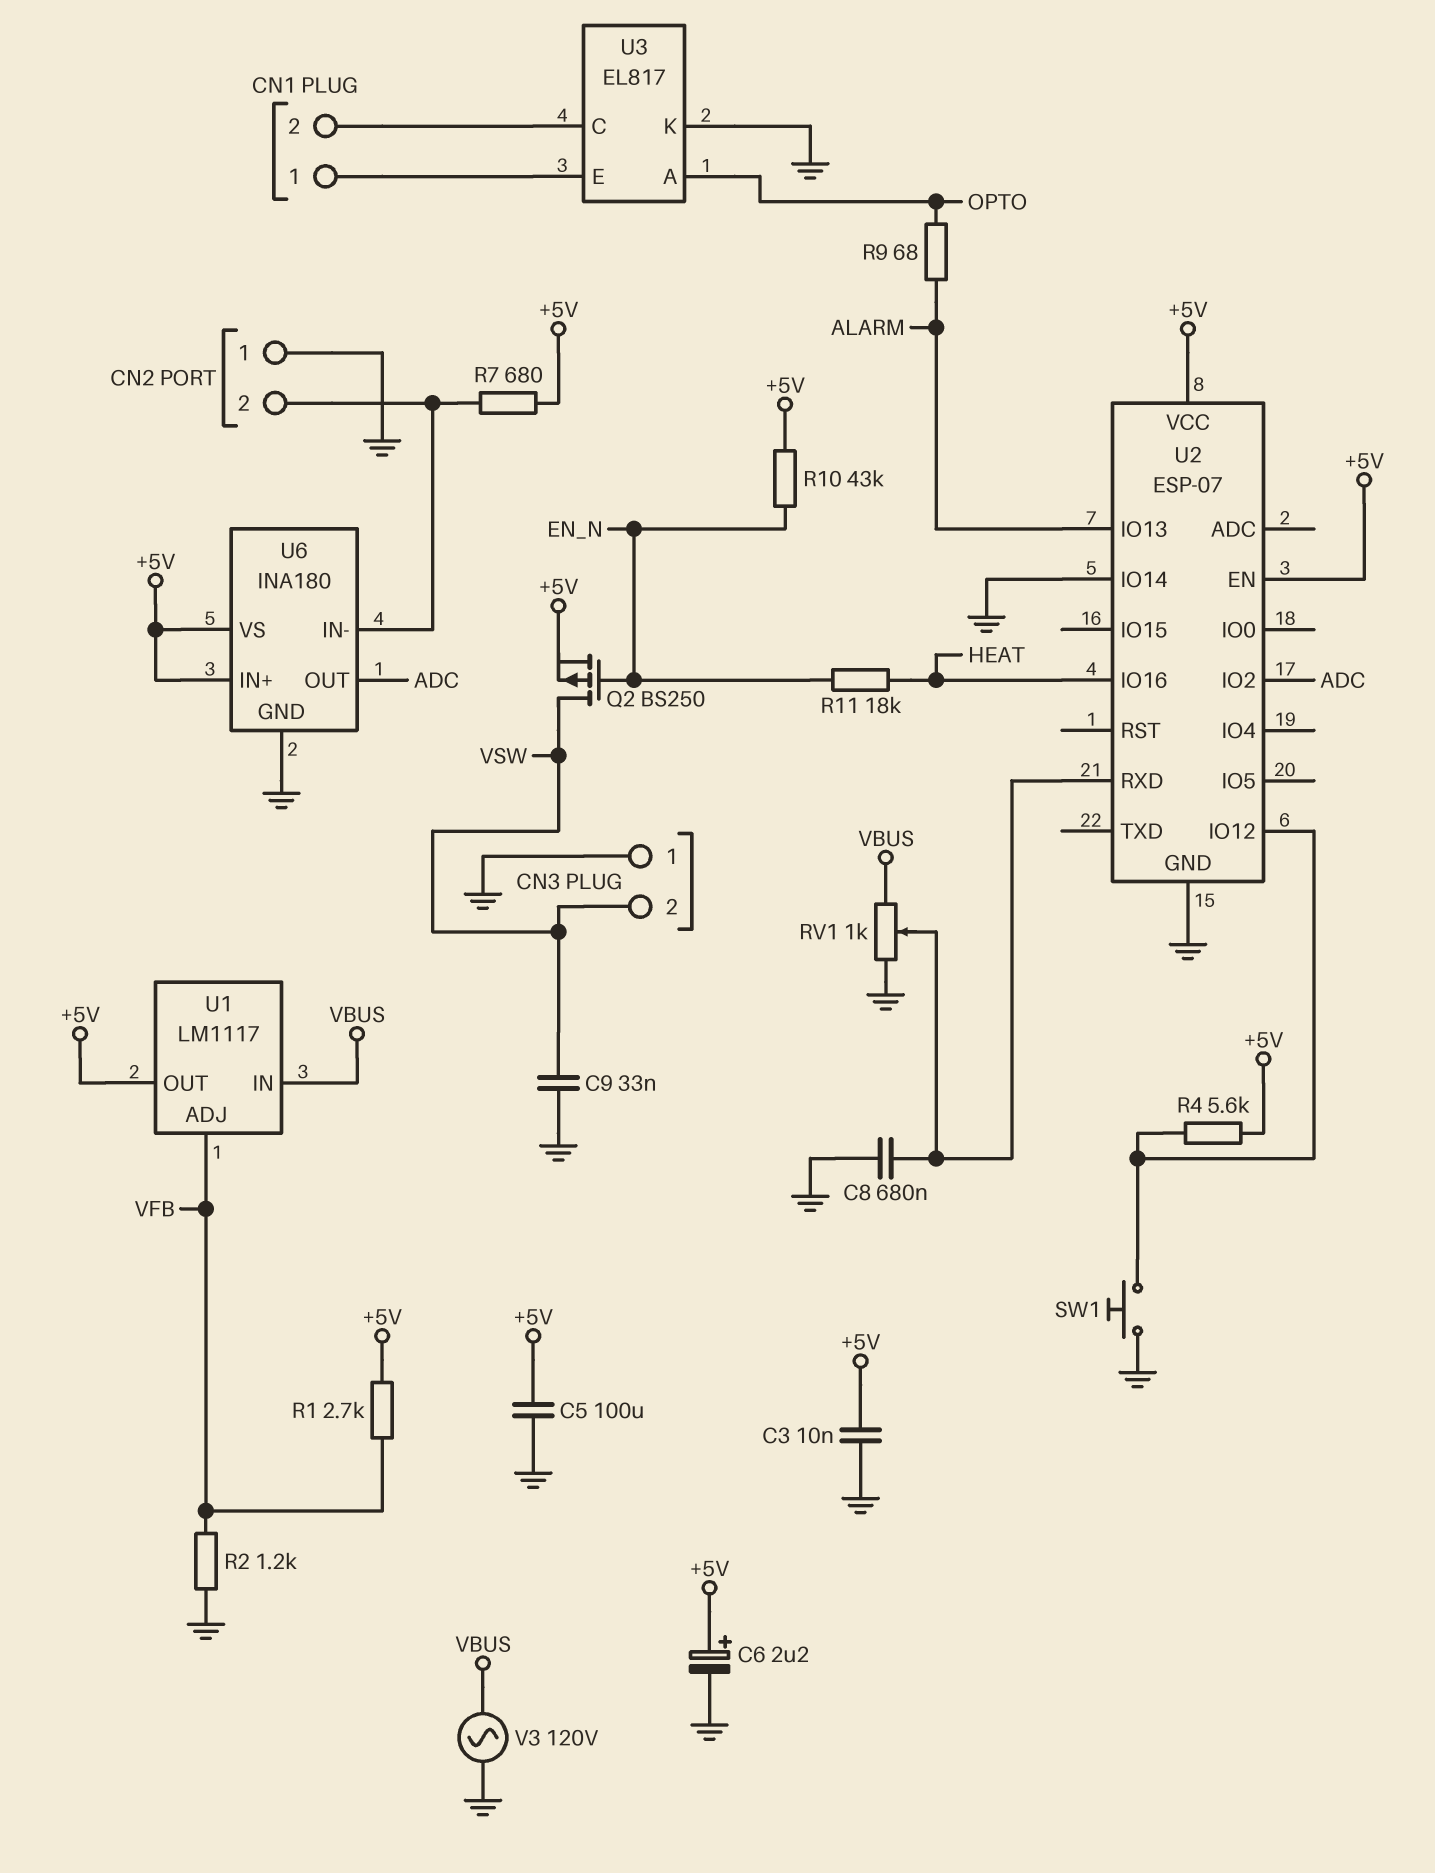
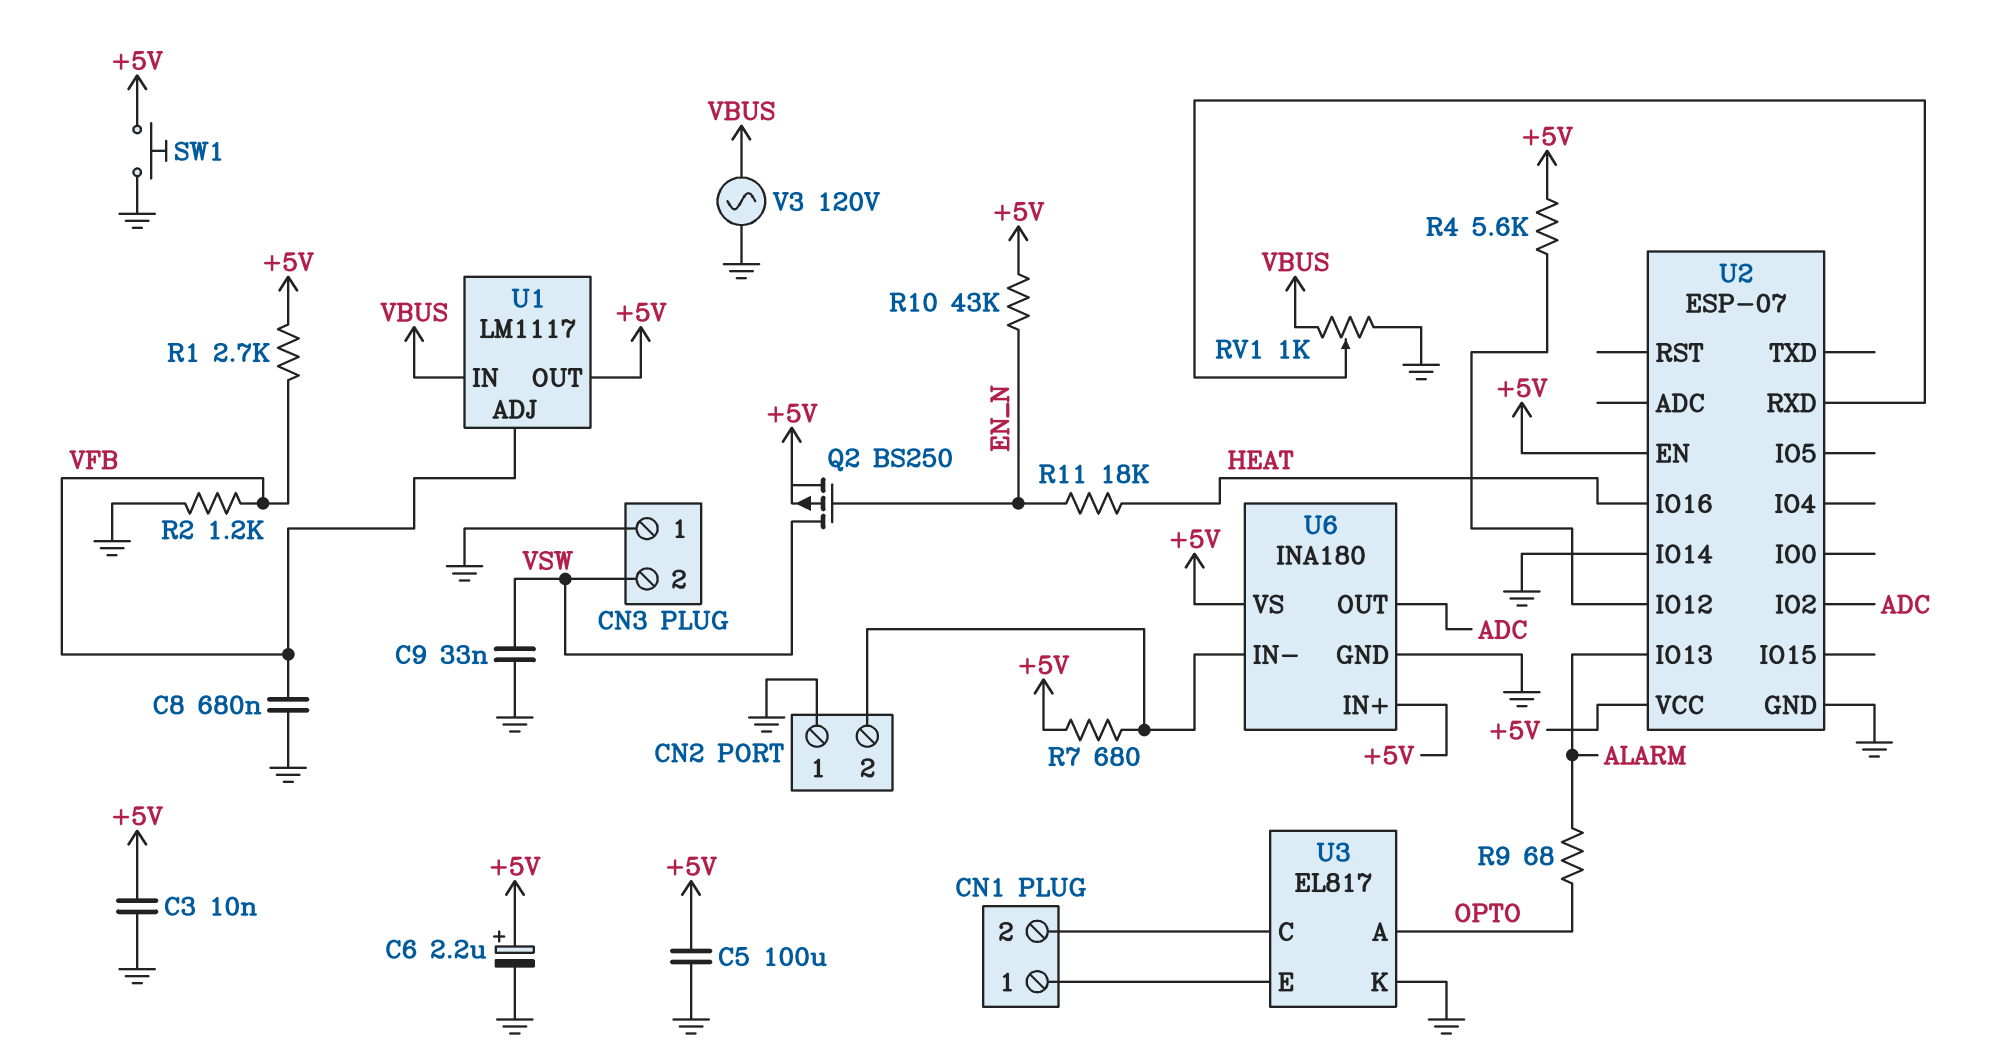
C8: 680nF (GND, U2/RXD) -> 680nF (GND, VFB)
SW1: button (GND, U2/IO12) -> button (+5V, GND)

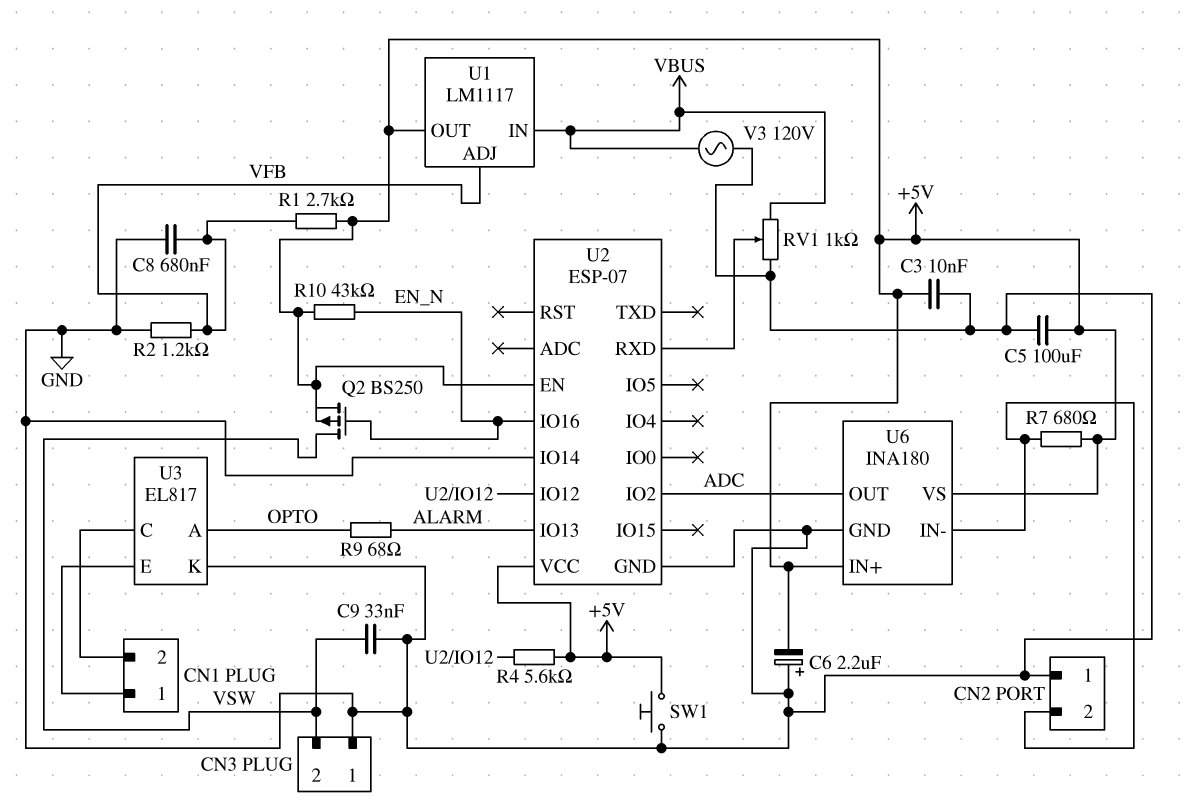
C6: 2.2uF (plus +5V, minus GND) -> 2.2uF (plus GND, minus +5V)
R11: 18k (EN_N, HEAT) -> none
U2 pin IO16: HEAT -> EN_N

